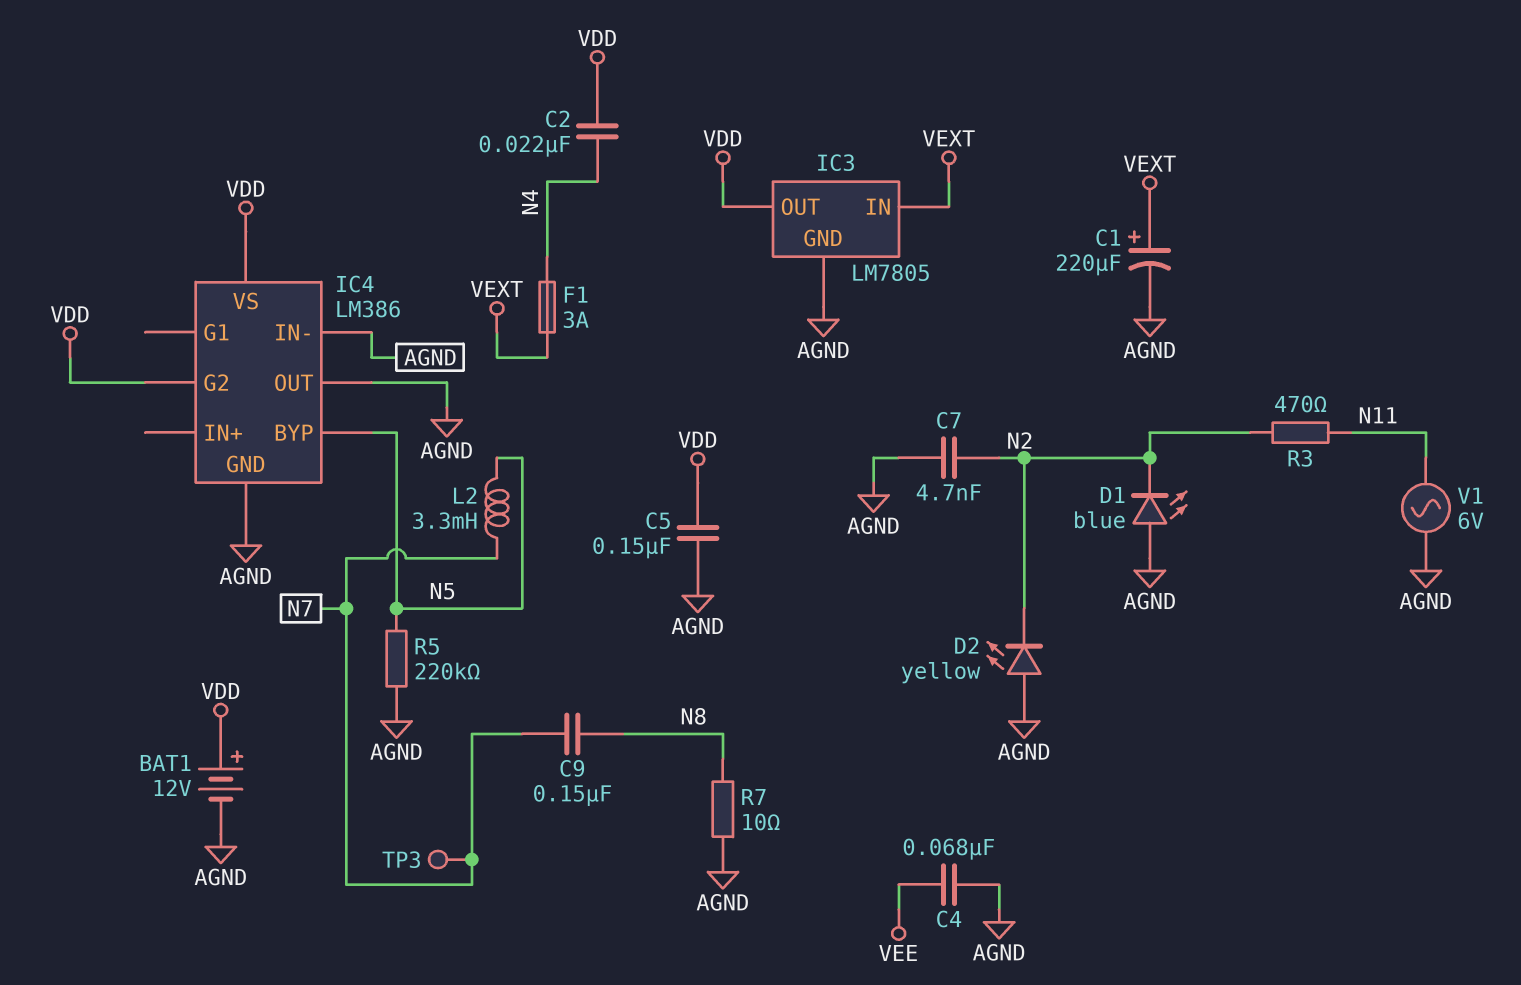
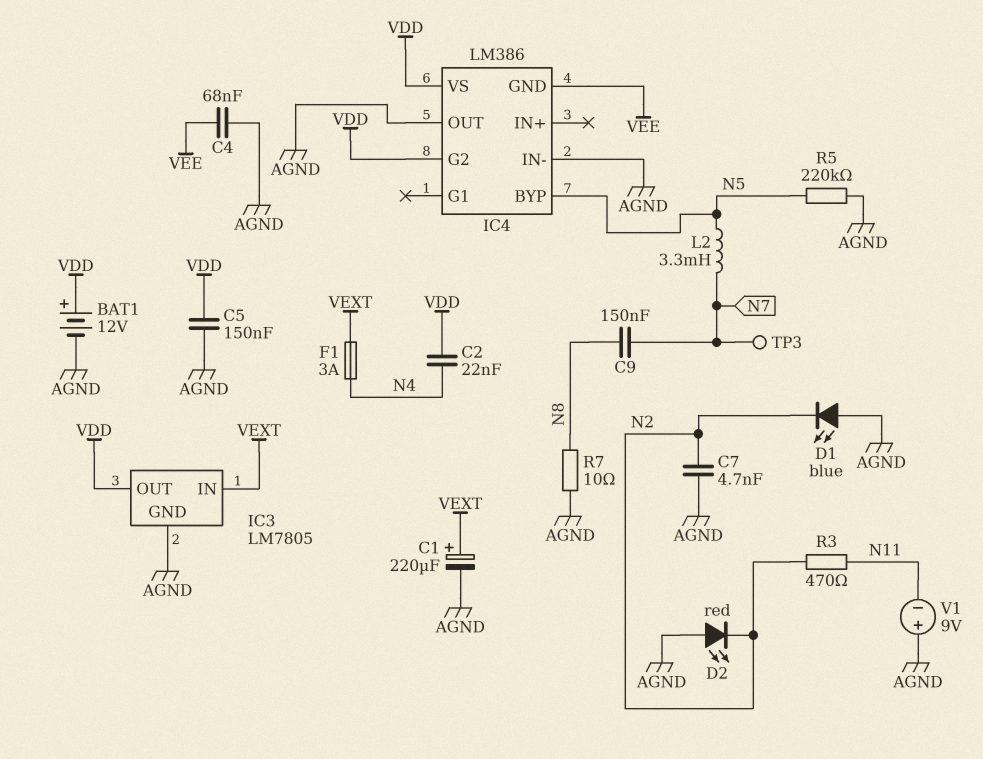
D2: LED yellow (A AGND, K N2) -> LED red (A AGND, K N2)
IC4 pin GND: AGND -> VEE
V1: AC 6V (AGND, N11) -> 9V (plus AGND, minus N11)

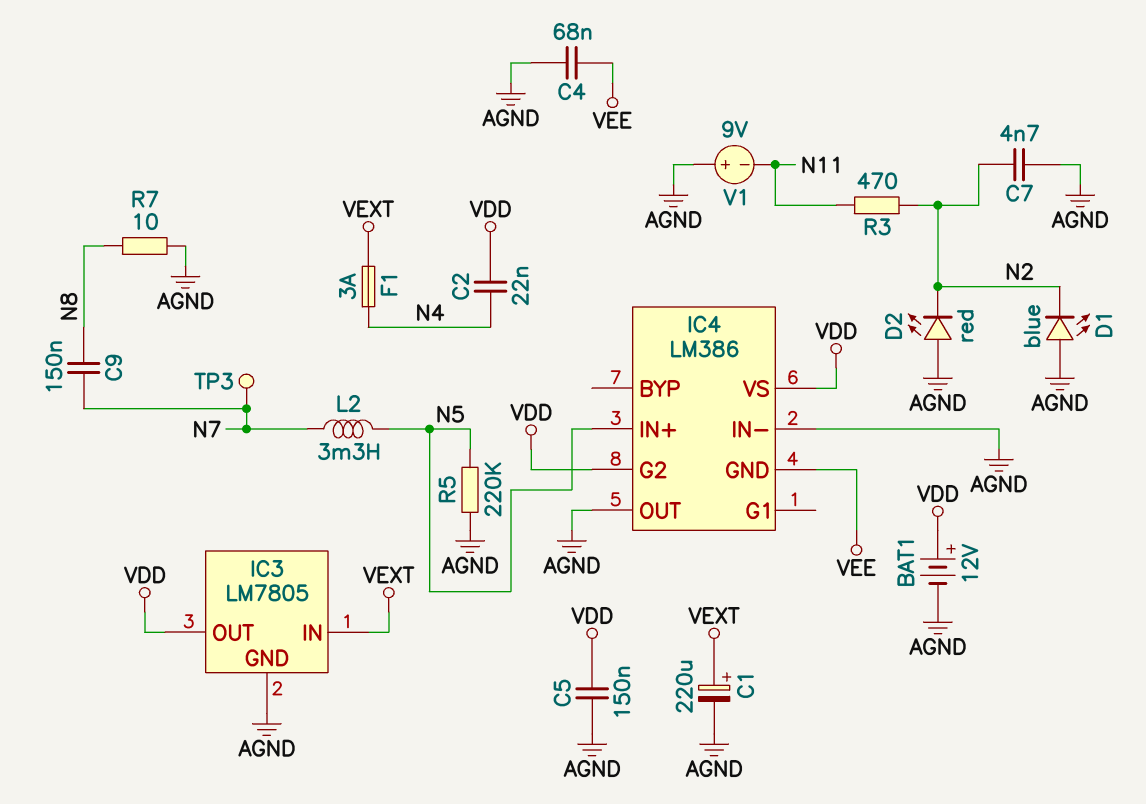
IC4 pin BYP: N5 -> none
IC4 pin IN+: none -> N5

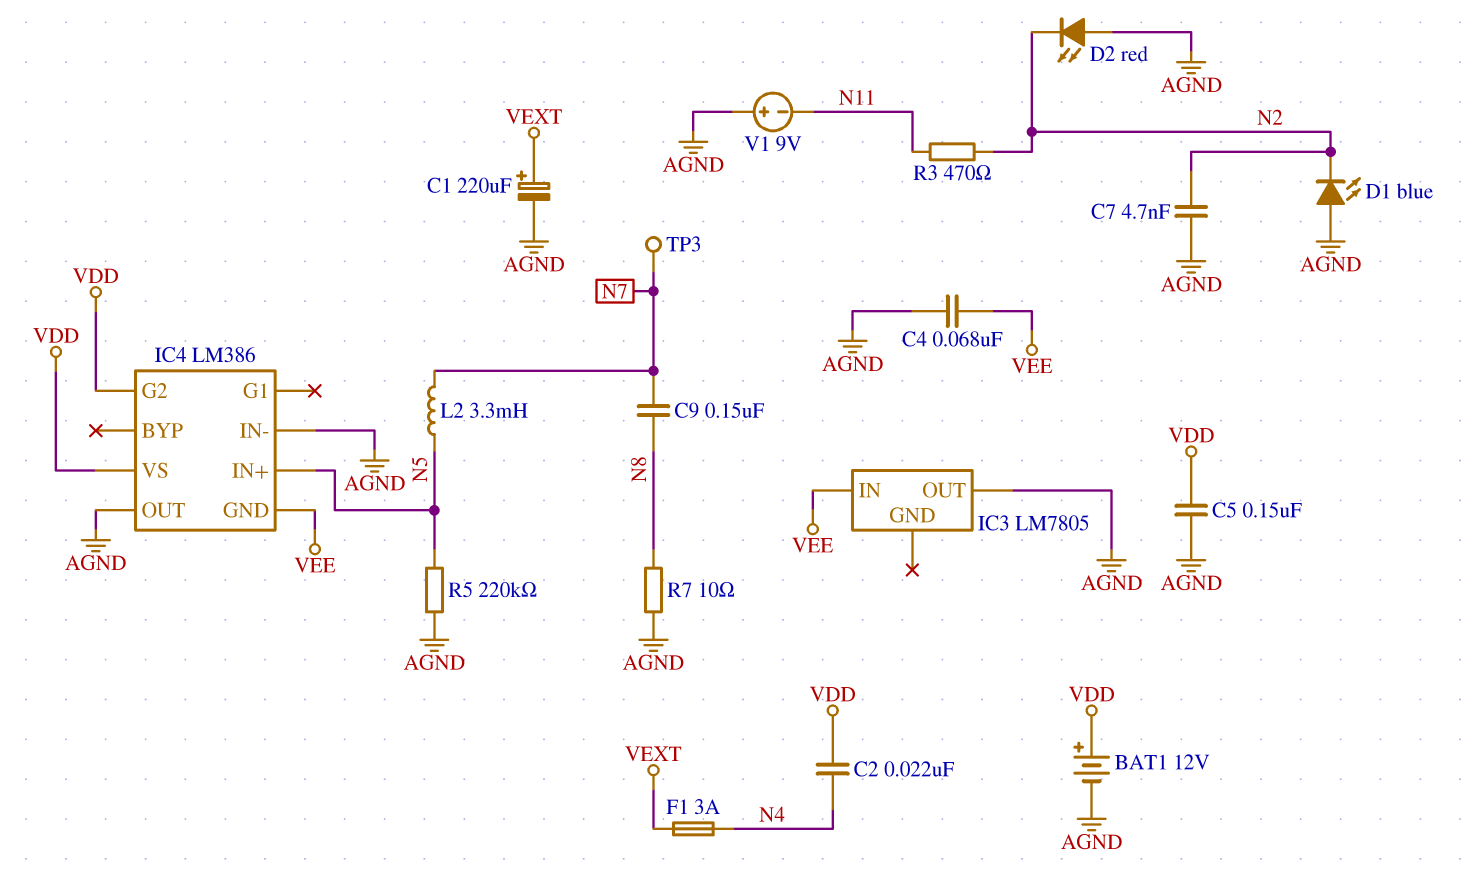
IC3 pin GND: AGND -> none
IC3 pin IN: VEXT -> VEE
IC3 pin OUT: VDD -> AGND

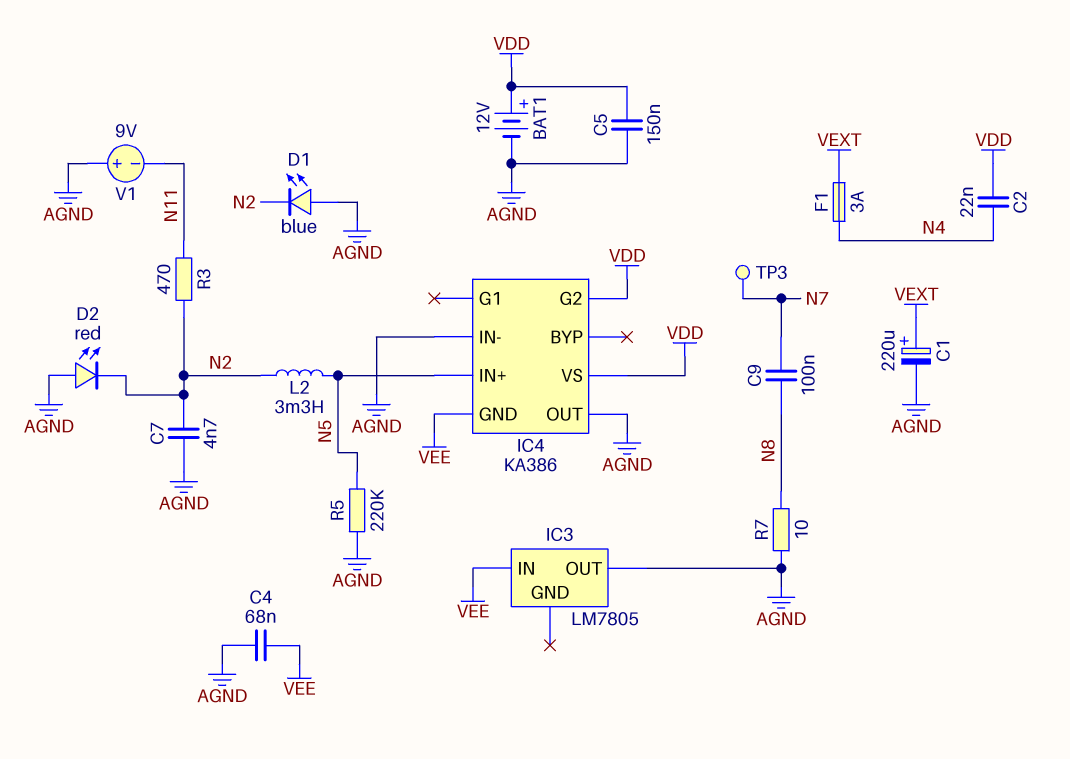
C9: 150nF (N7, N8) -> 100nF (N7, N8)
IC4: LM386 -> KA386
L2: 3.3mH (N5, N7) -> 3.3mH (N2, N5)

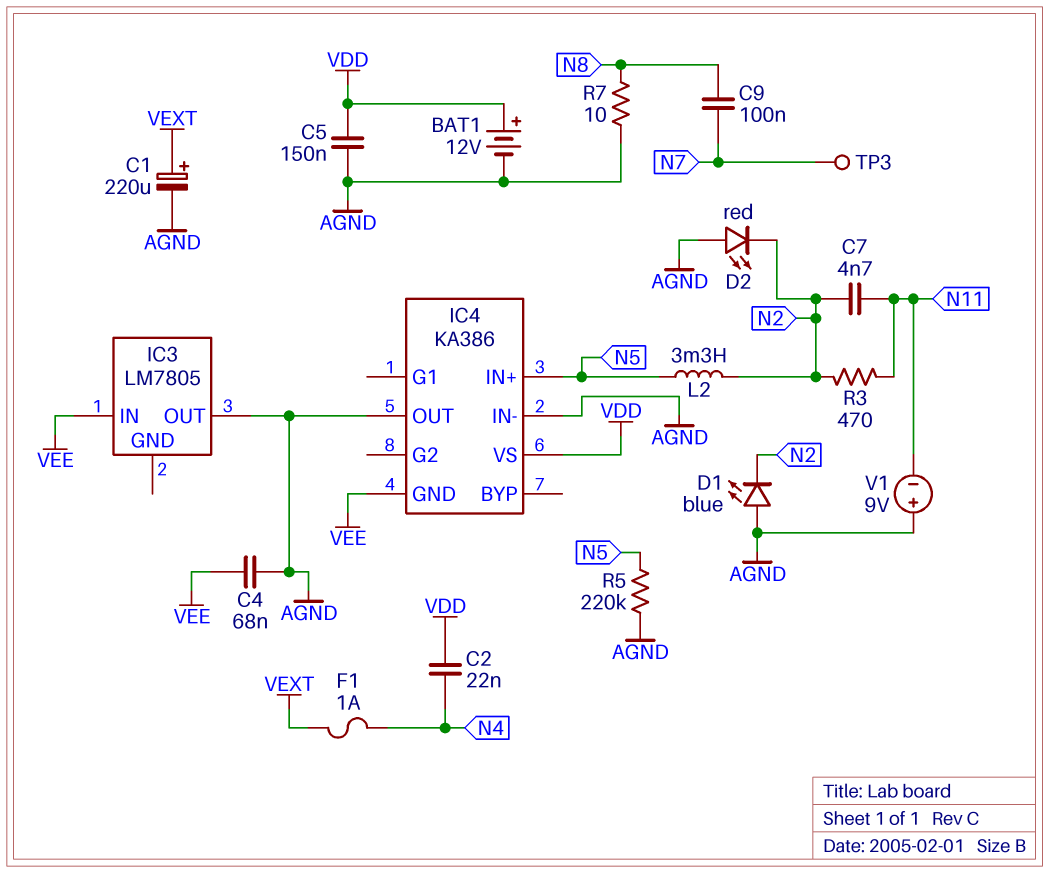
C7: 4.7nF (AGND, N2) -> 4.7nF (N2, N11)
F1: 3A (N4, VEXT) -> 1A (N4, VEXT)
IC4 pin G2: VDD -> none

